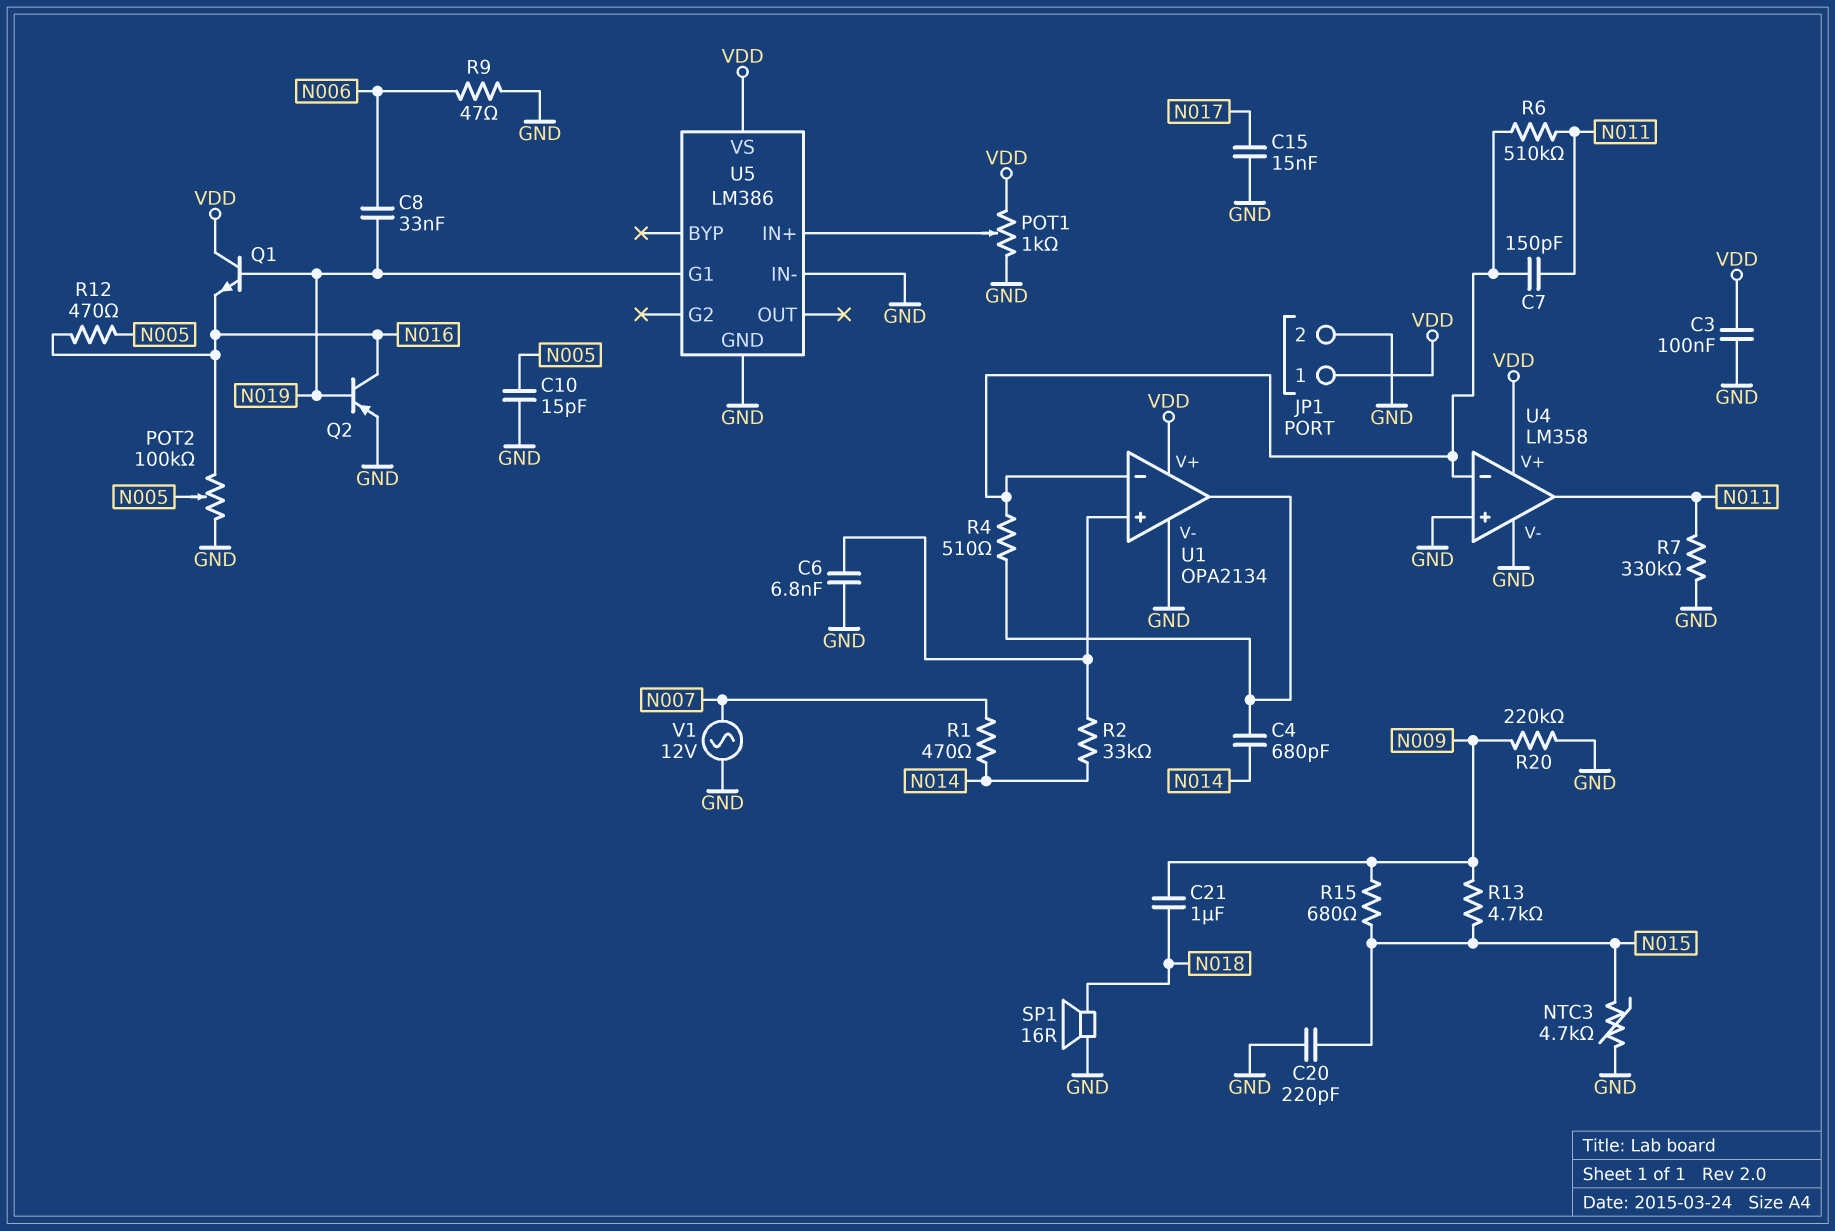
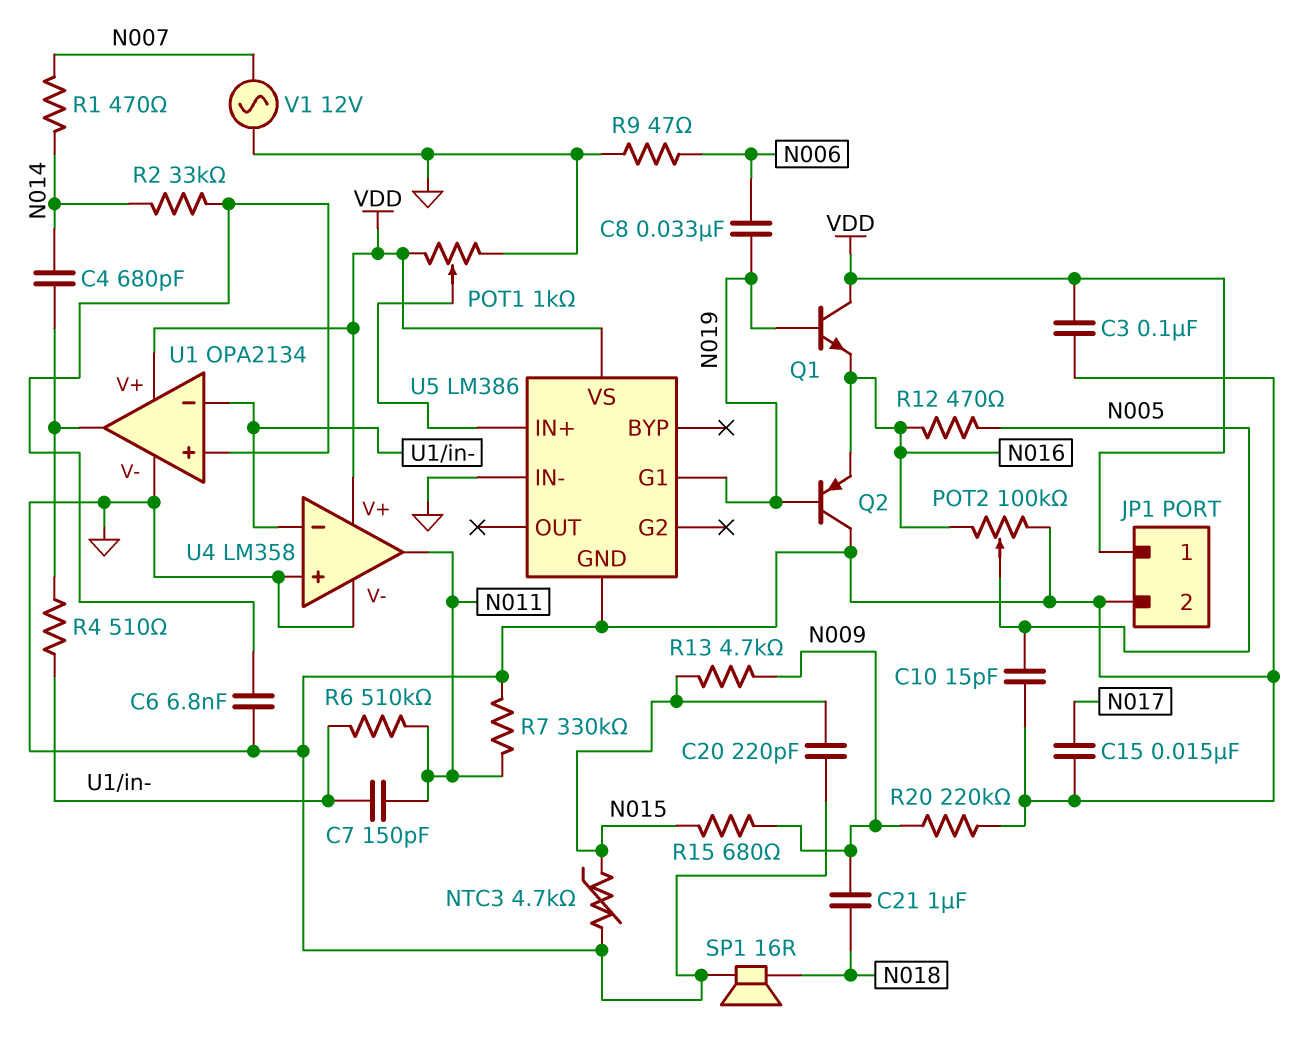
Q2: PNP (B N019, C N016, E GND) -> PNP (B N019, C GND, E N016)

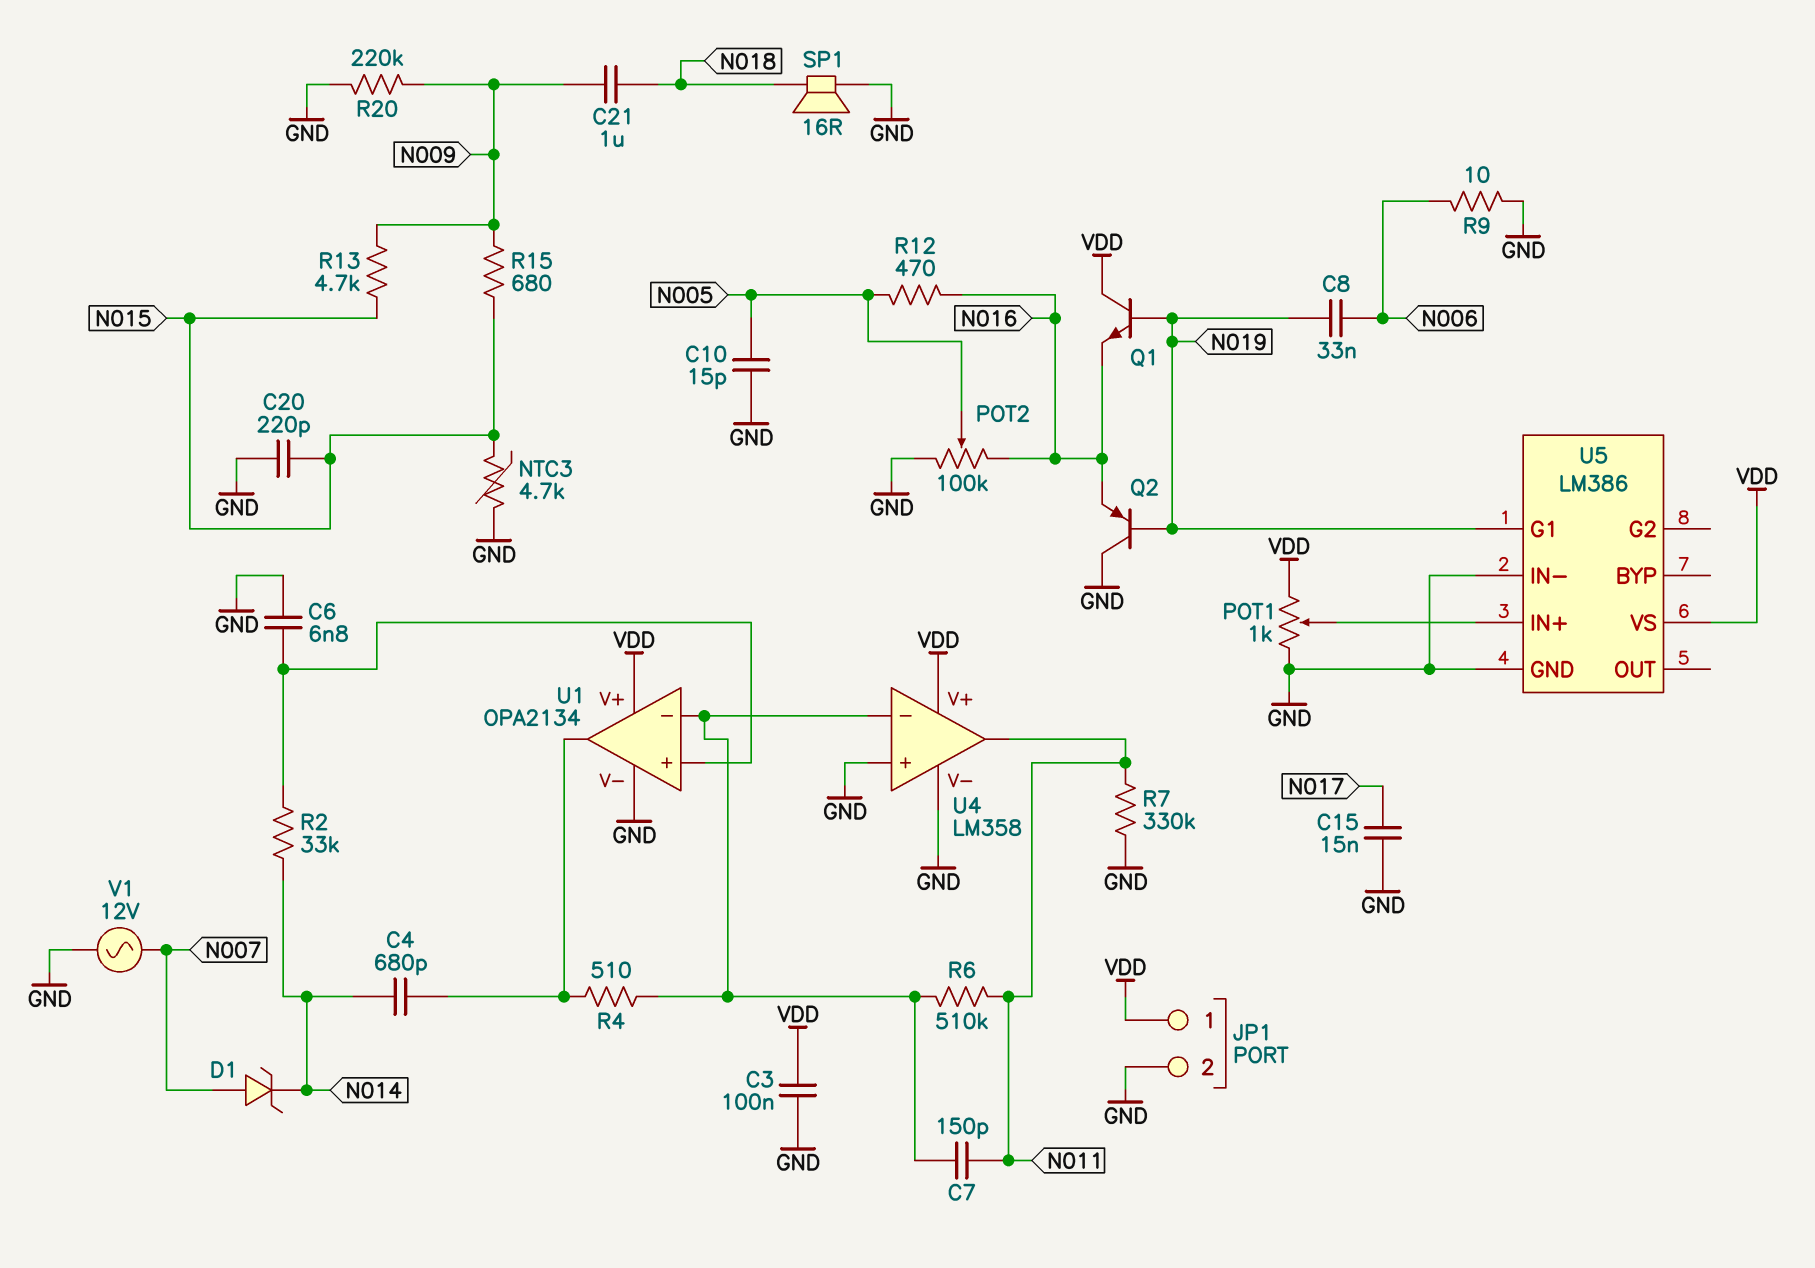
D1: none -> zener (A N007, K N014)
R1: 470 (N007, N014) -> none
R9: 47 (GND, N006) -> 10 (GND, N006)

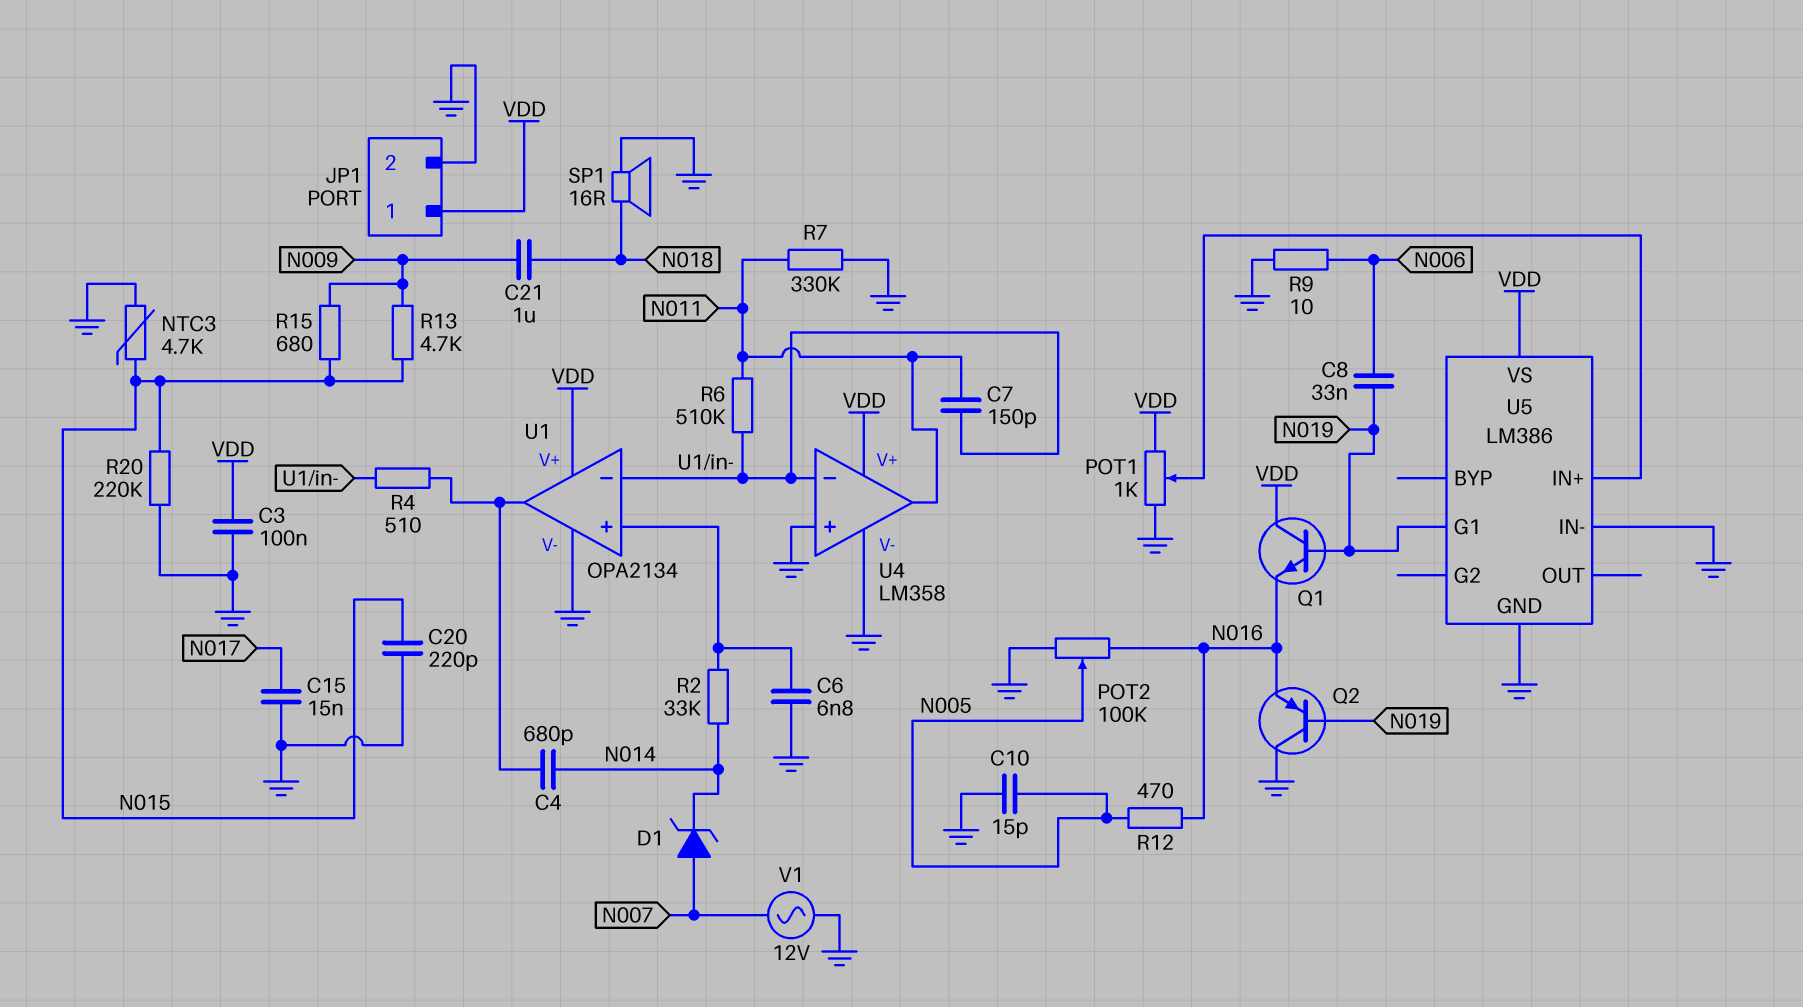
R20: 220k (GND, N009) -> 220k (GND, N015)

